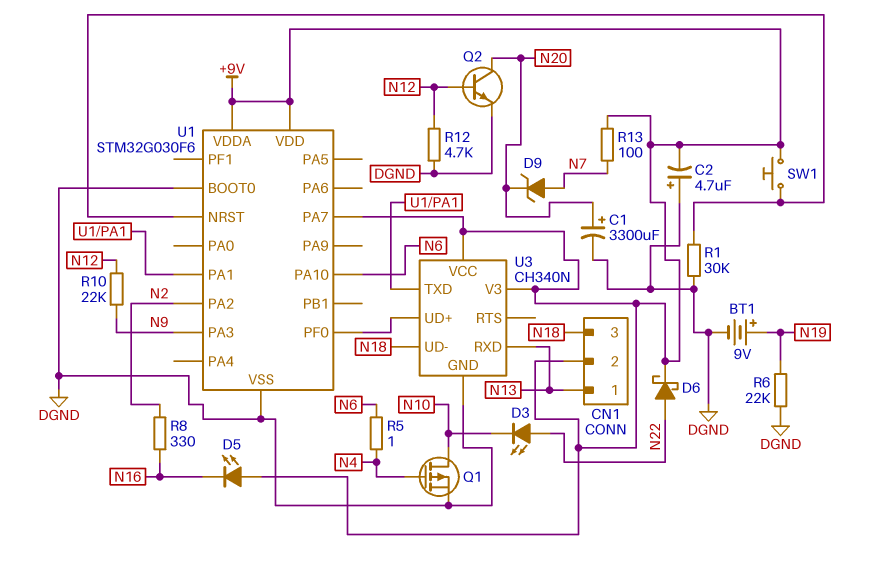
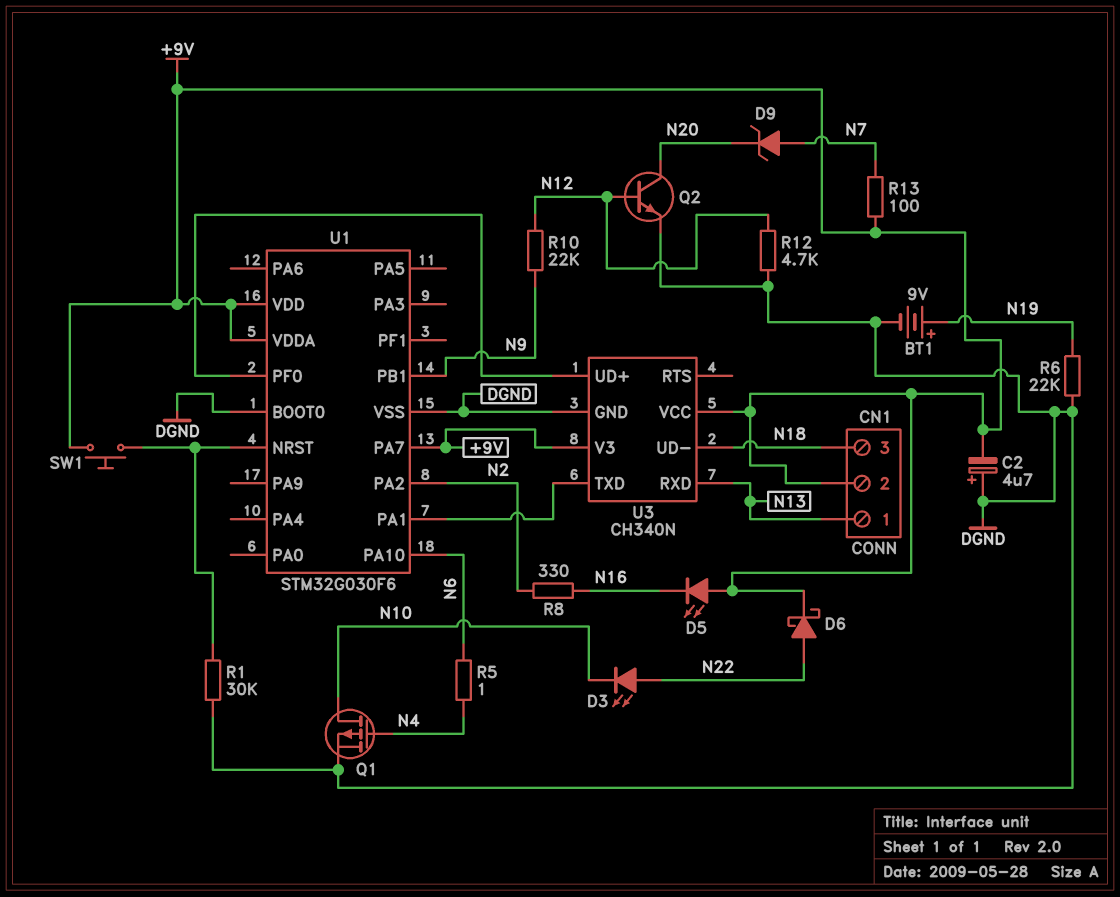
C1: 3300uF (plus N20, minus DGND) -> none
U1 pin PA3: N9 -> none
U1 pin PB1: none -> N9

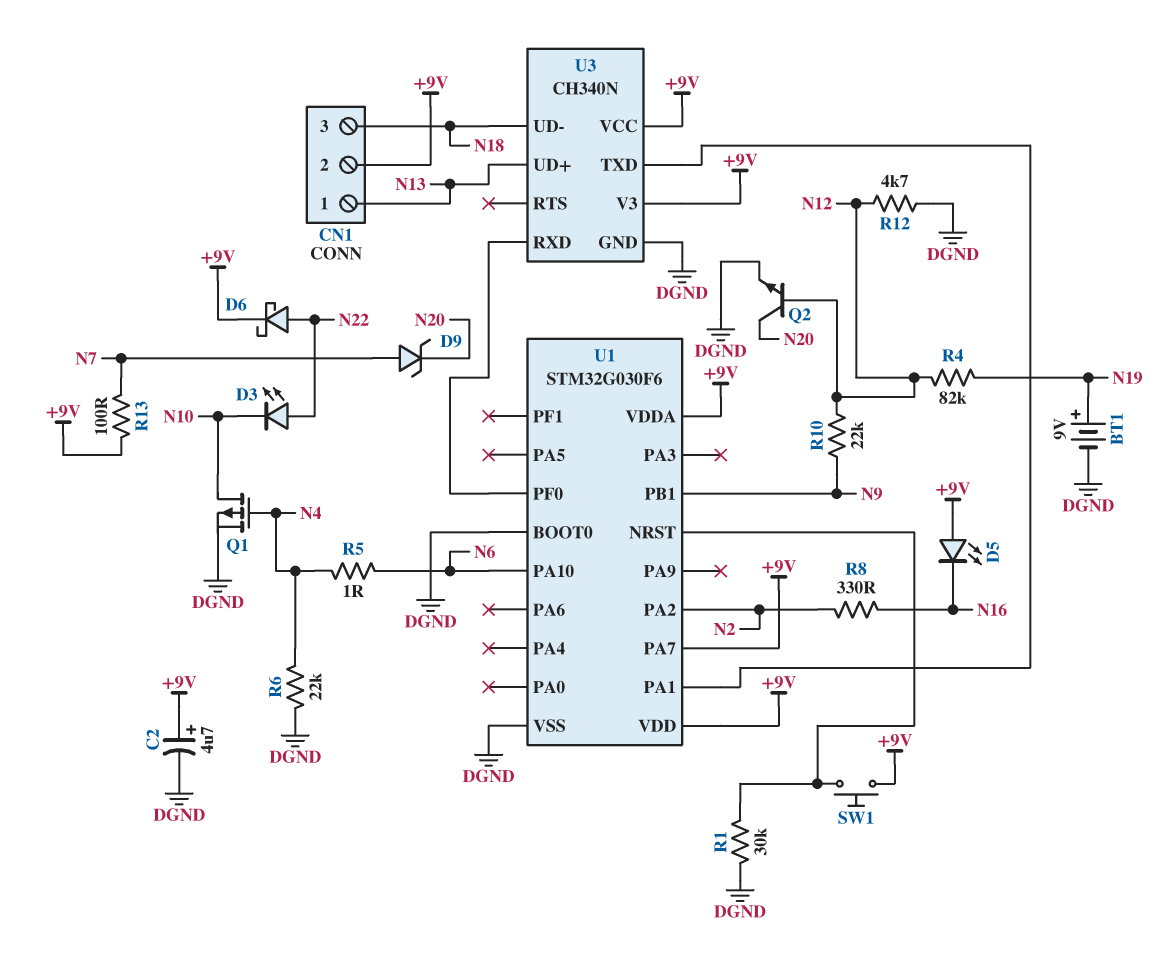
C2: 4.7uF (plus DGND, minus +9V) -> 4.7uF (plus +9V, minus DGND)
R4: none -> 82k (N12, N19)
R6: 22k (DGND, N19) -> 22k (DGND, N4)
U3 pin RXD: N13 -> U1/PF0
U3 pin UD+: U1/PF0 -> N13

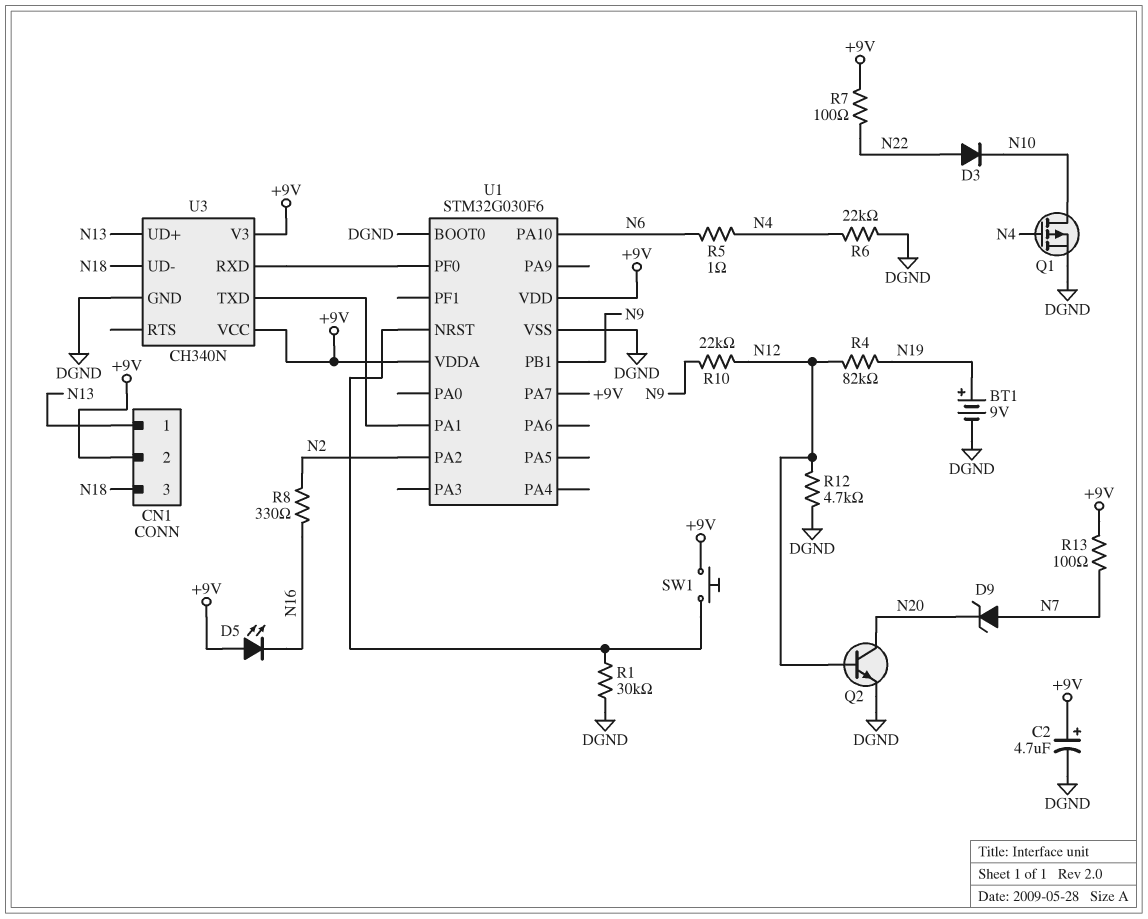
D3: LED (A N22, K N10) -> diode (A N22, K N10)
D6: schottky (A N22, K +9V) -> none
R7: none -> 100 (+9V, N22)

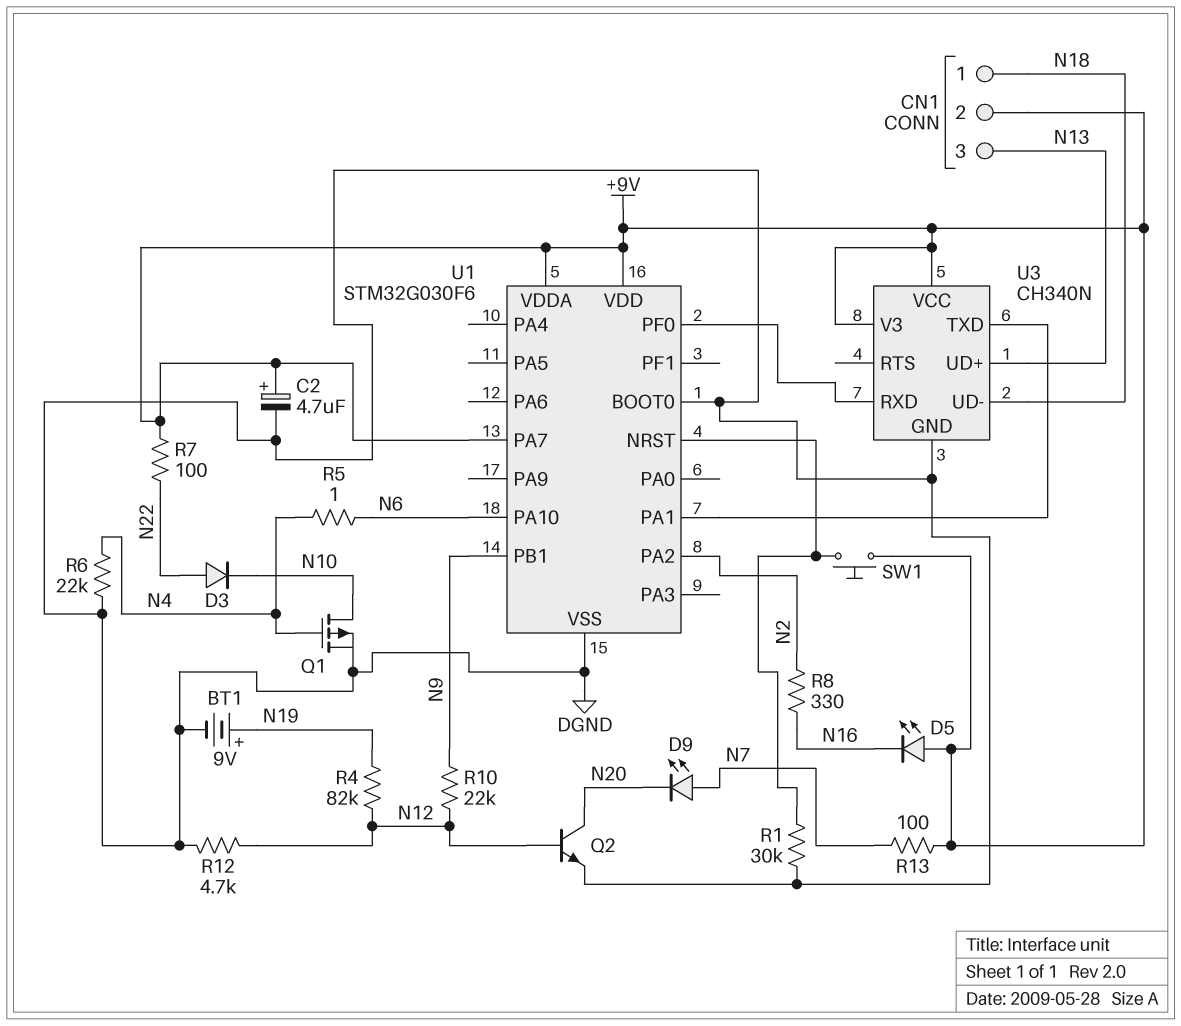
CN1 pin 1: N13 -> N18
CN1 pin 3: N18 -> N13
D9: zener (A N7, K N20) -> LED (A N7, K N20)

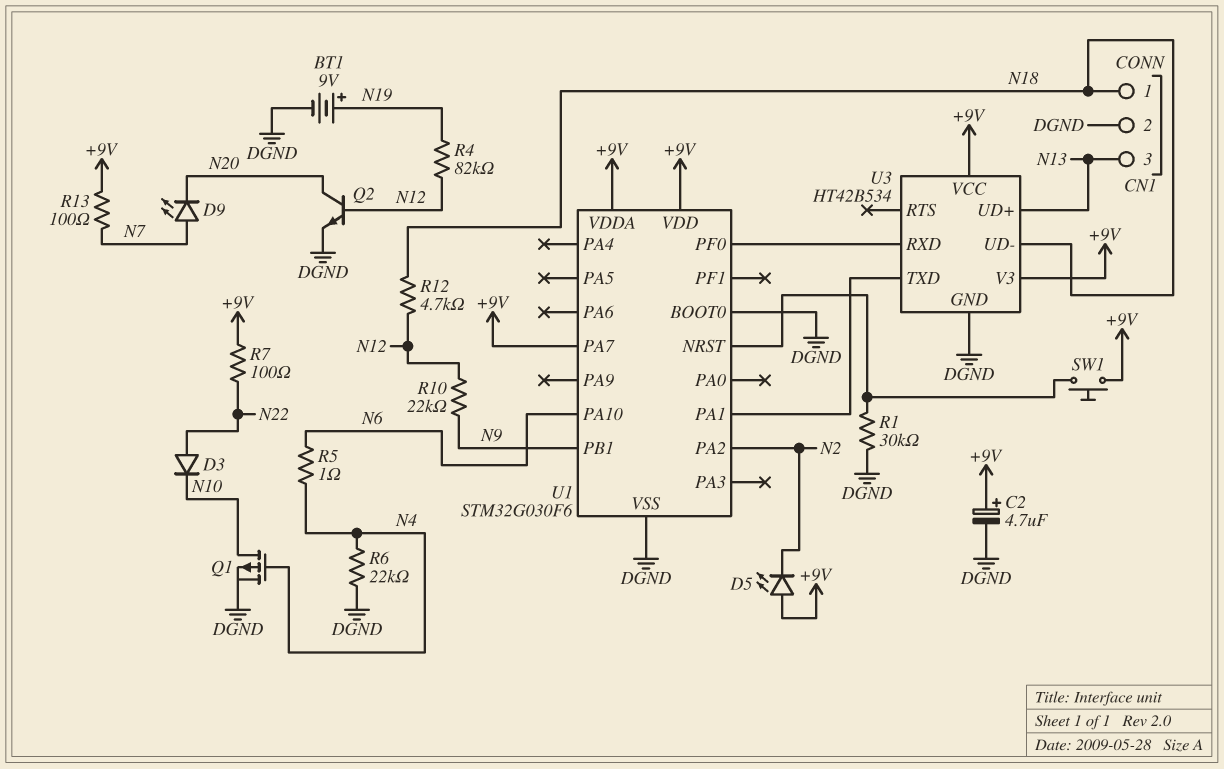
CN1 pin 2: +9V -> DGND
D5: LED (A +9V, K N16) -> LED (A +9V, K N2)
R8: 330 (N2, N16) -> none
R12: 4.7k (DGND, N12) -> 4.7k (N12, N18)
U3: CH340N -> HT42B534

